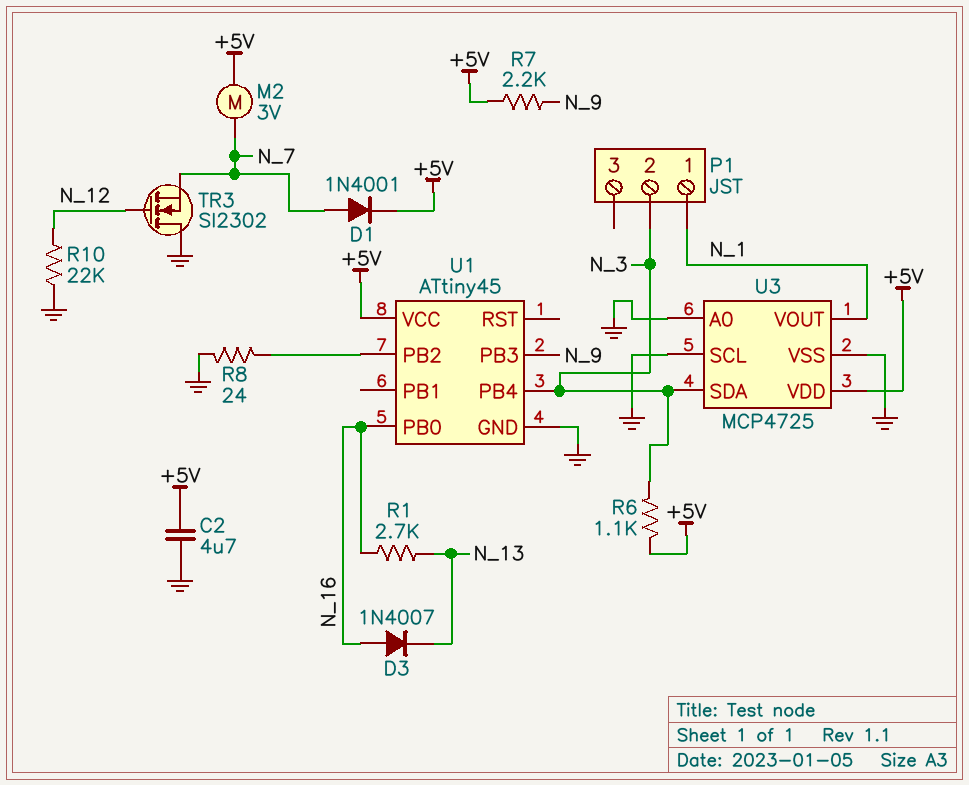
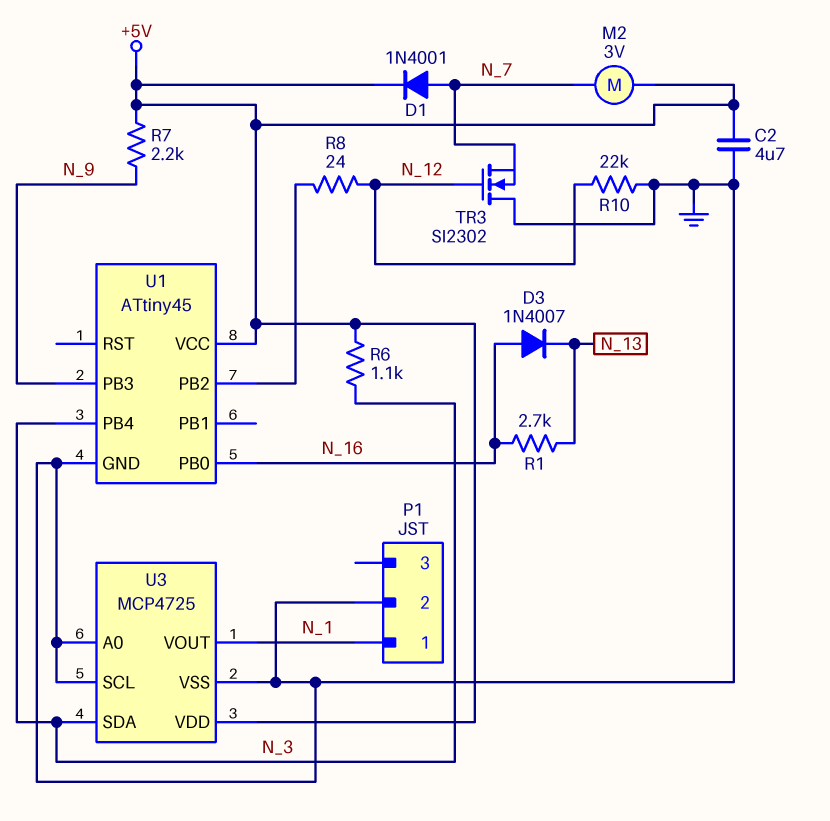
P1 pin 2: N_3 -> GND
R8: 24 (GND, U1/PB2) -> 24 (N_12, U1/PB2)

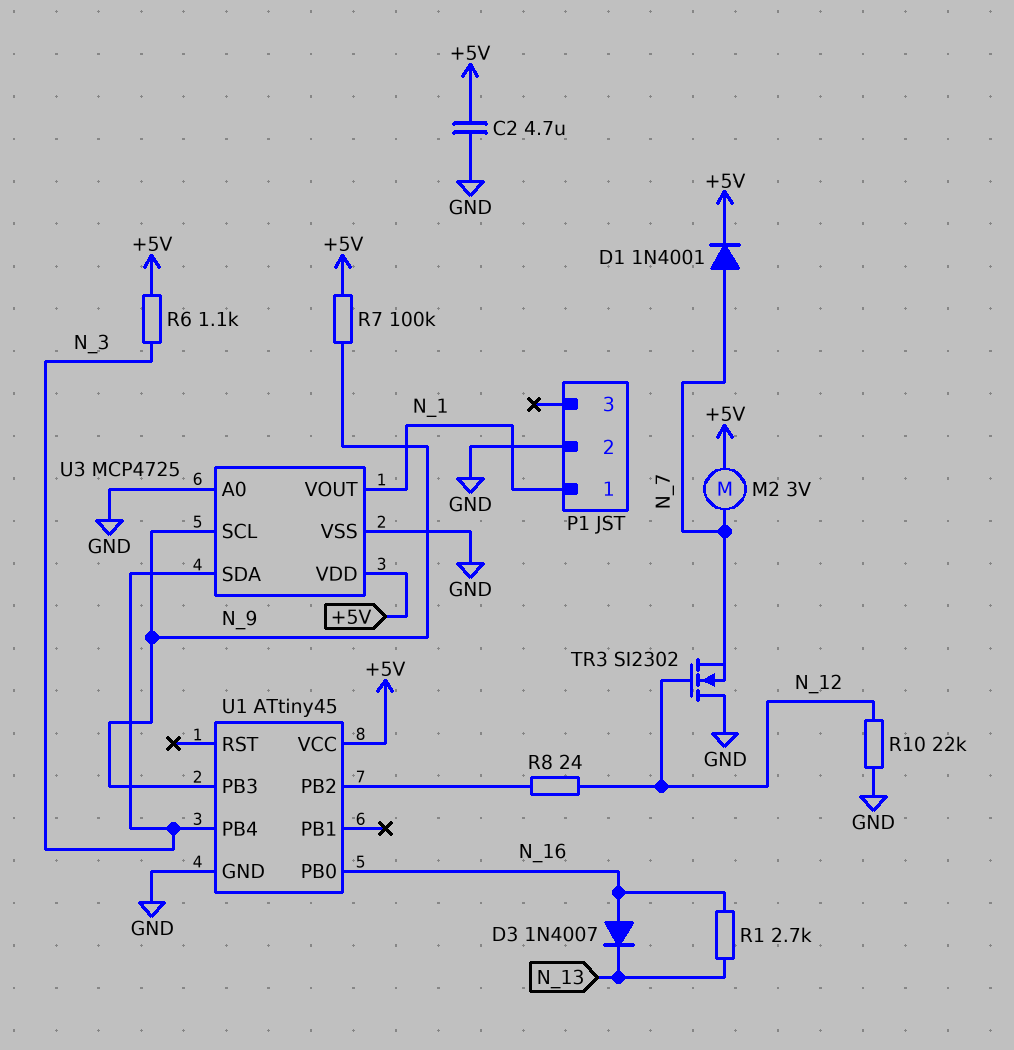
R7: 2.2k (+5V, N_9) -> 100k (+5V, N_9)
U3 pin SCL: GND -> N_9

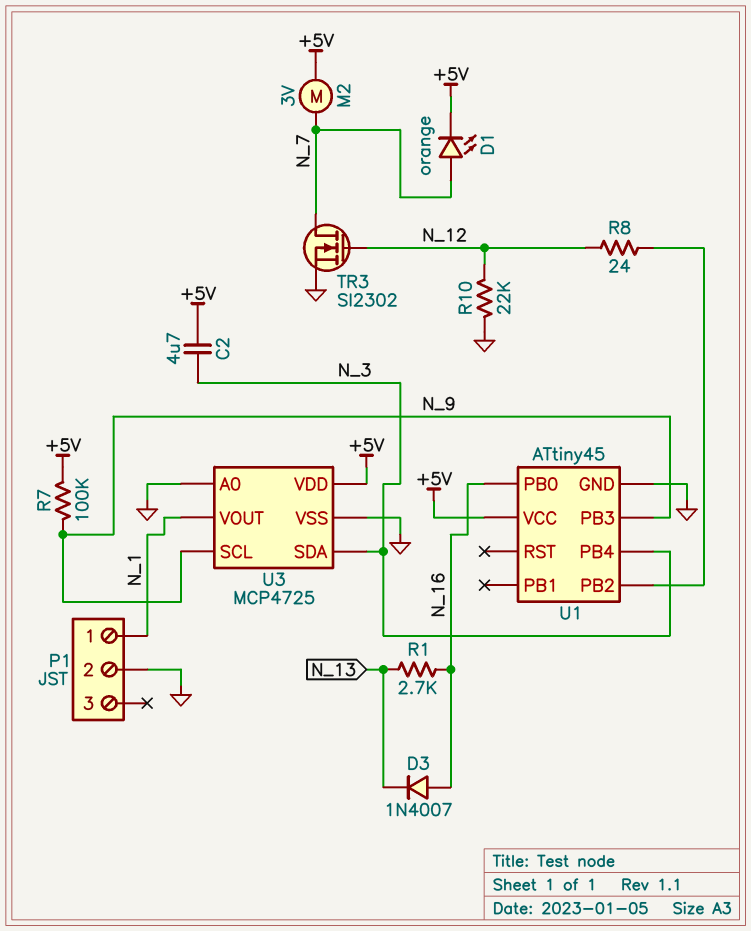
C2: 4.7uF (+5V, GND) -> 4.7uF (+5V, N_3)
D1: diode 1N4001 (A N_7, K +5V) -> LED orange (A N_7, K +5V)
R6: 1.1k (+5V, N_3) -> none
TR3: NMOS SI2302 (G N_12, D GND, S N_7) -> NMOS SI2302 (G N_12, D N_7, S GND)

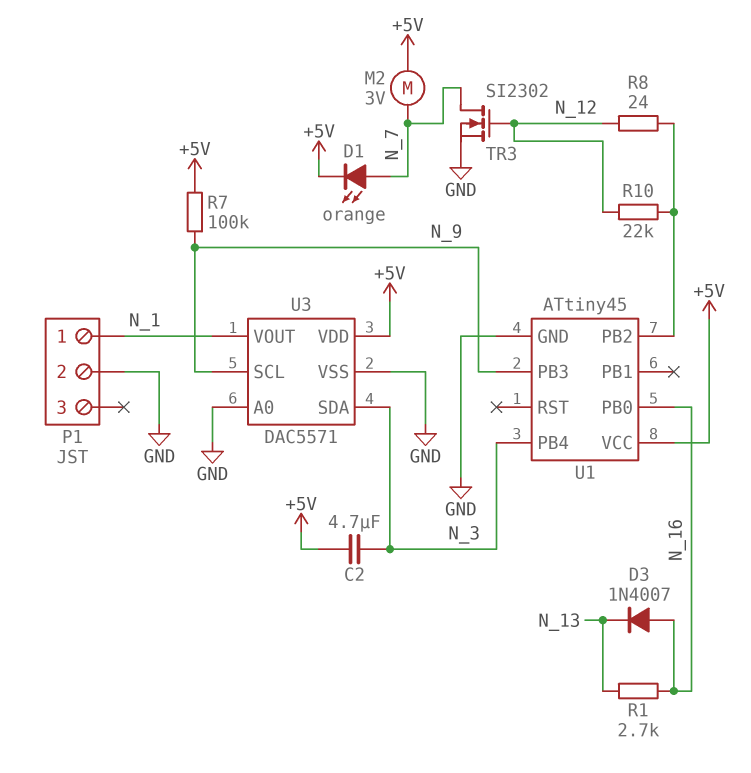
R10: 22k (GND, N_12) -> 22k (N_12, U1/PB2)
U3: MCP4725 -> DAC5571

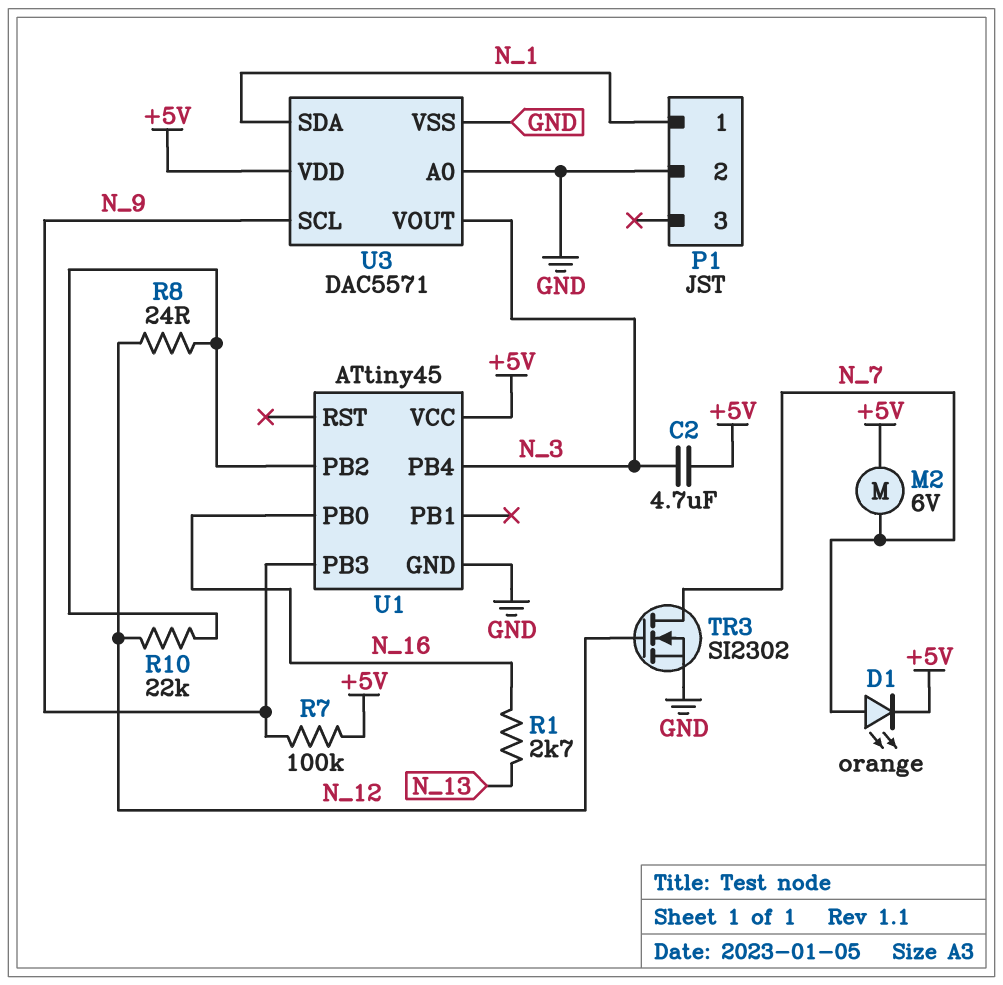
D3: diode 1N4007 (A N_16, K N_13) -> none
M2: motor 3V (+5V, N_7) -> motor 6V (+5V, N_7)
U3 pin SDA: N_3 -> N_1
U3 pin VOUT: N_1 -> N_3

